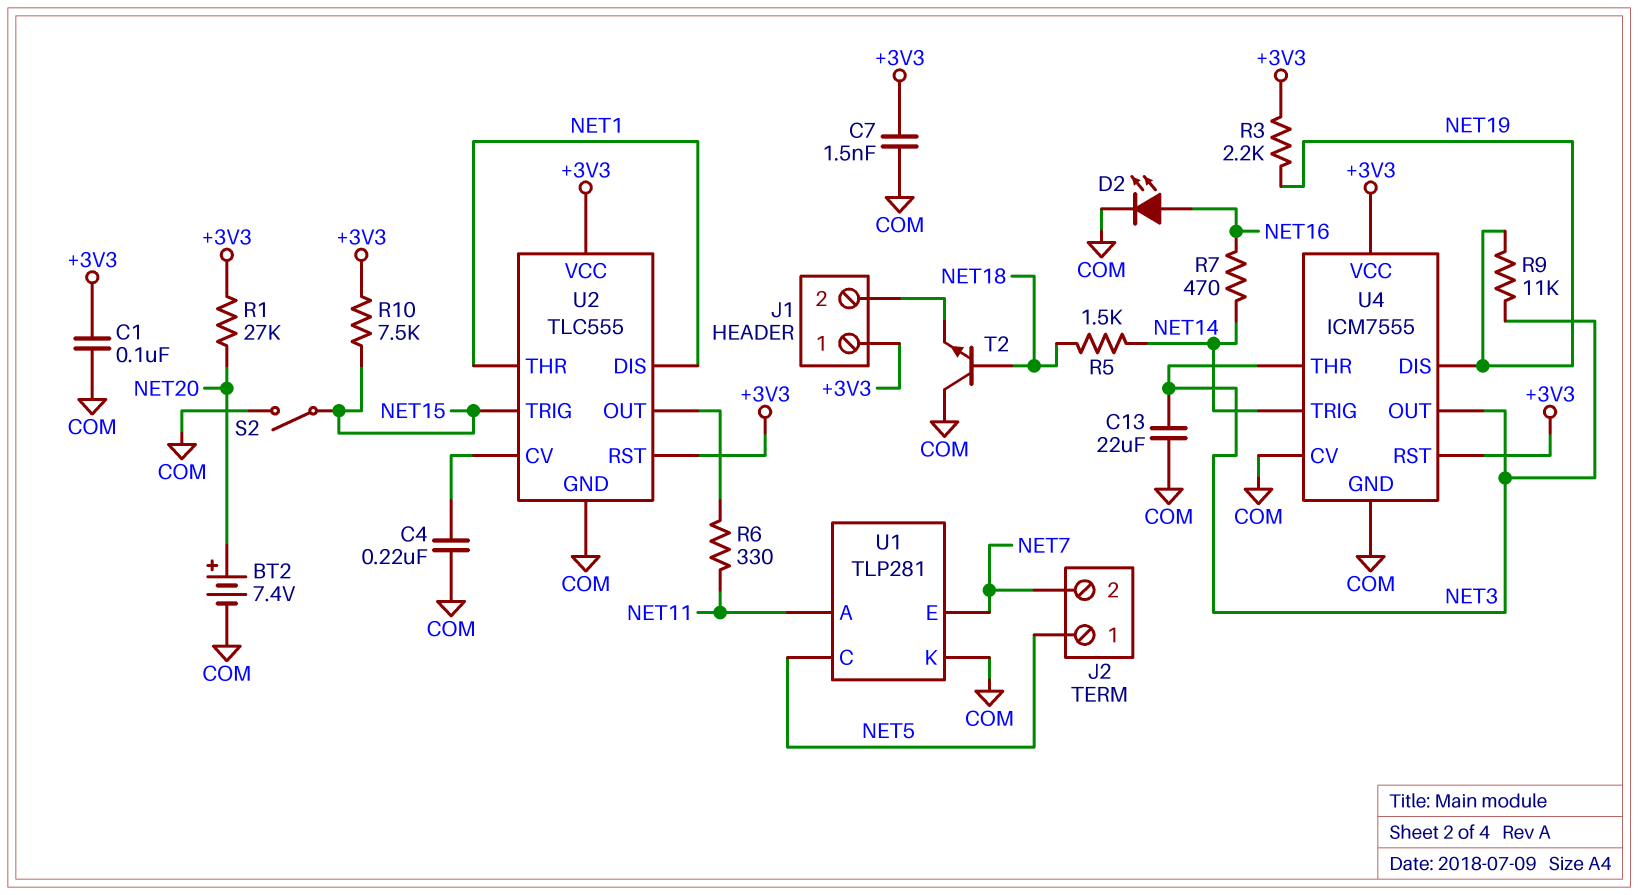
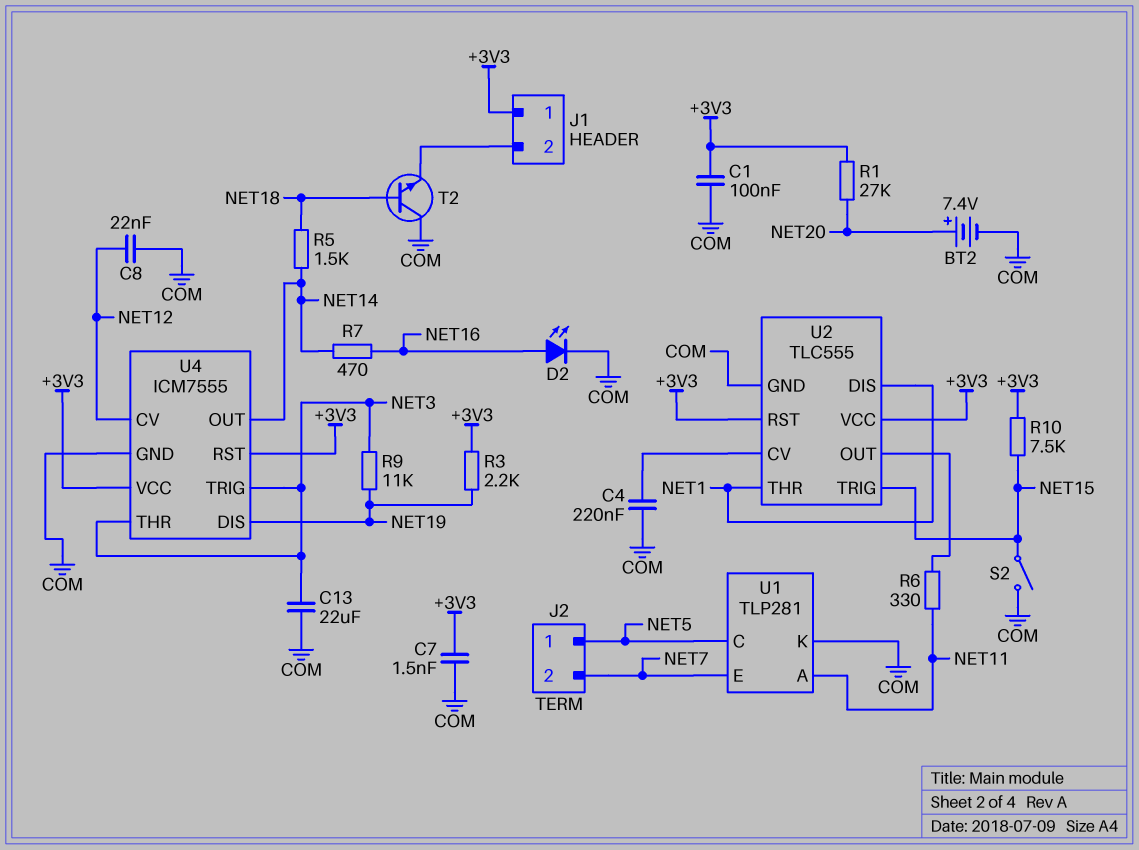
C8: none -> 22nF (COM, NET12)
U4 pin CV: COM -> NET12
U4 pin OUT: NET3 -> NET14
U4 pin TRIG: NET14 -> NET3

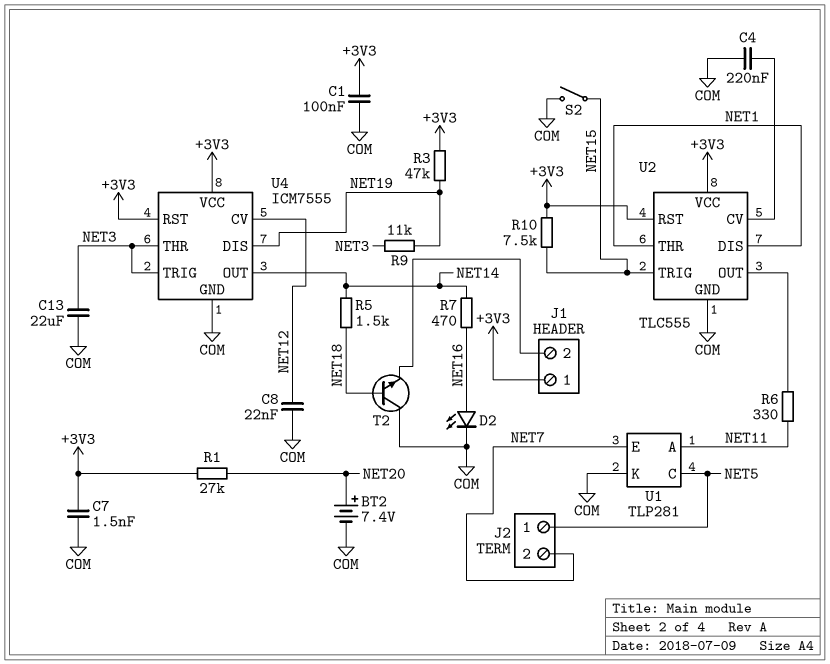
R3: 2.2k (+3V3, NET19) -> 47k (+3V3, NET19)

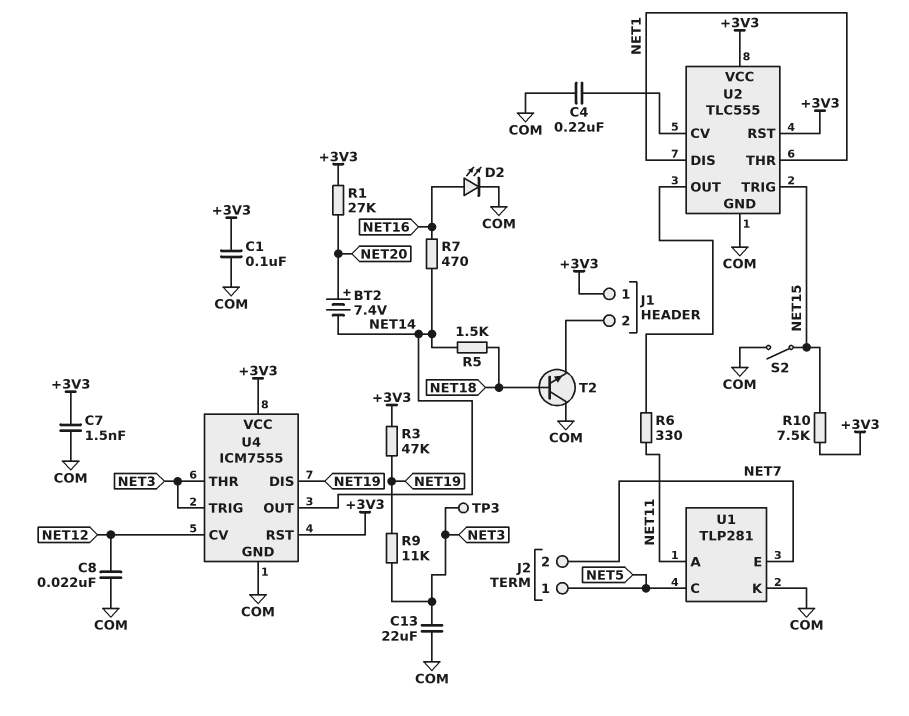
BT2: 7.4V (plus NET20, minus COM) -> 7.4V (plus NET20, minus NET14)
TP3: none -> test point (NET3)

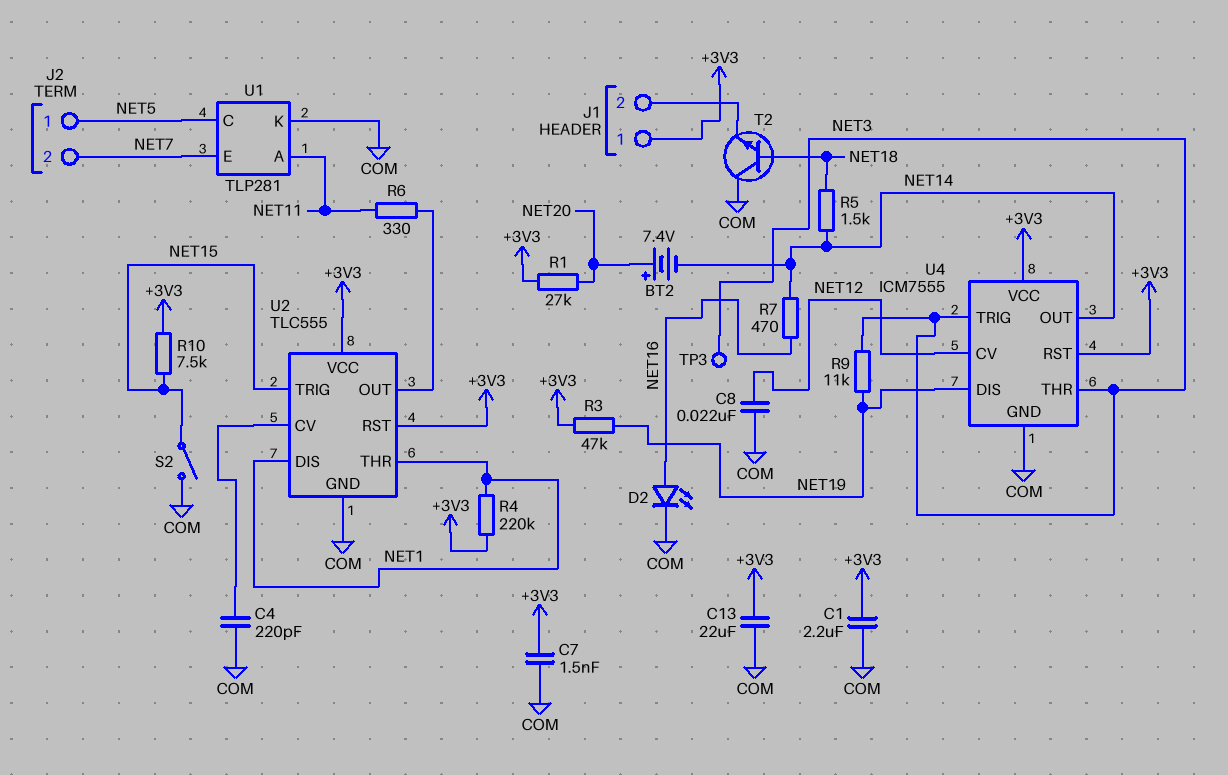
C1: 100nF (+3V3, COM) -> 2.2uF (+3V3, COM)
C4: 220nF (COM, U2/CV) -> 220pF (COM, U2/CV)
C13: 22uF (COM, NET3) -> 22uF (+3V3, COM)
R4: none -> 220k (+3V3, NET1)

